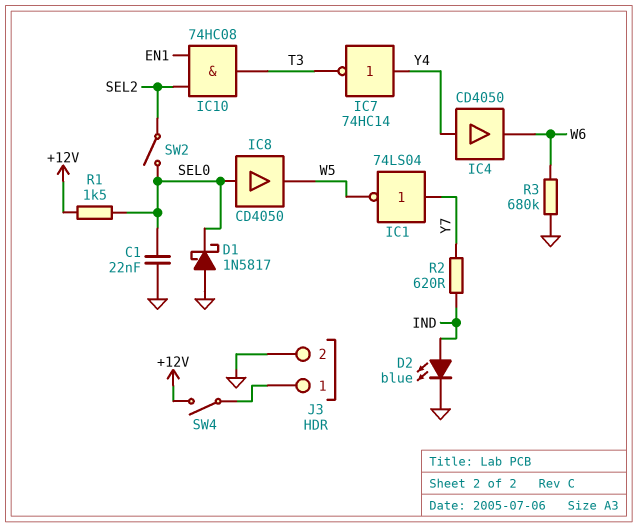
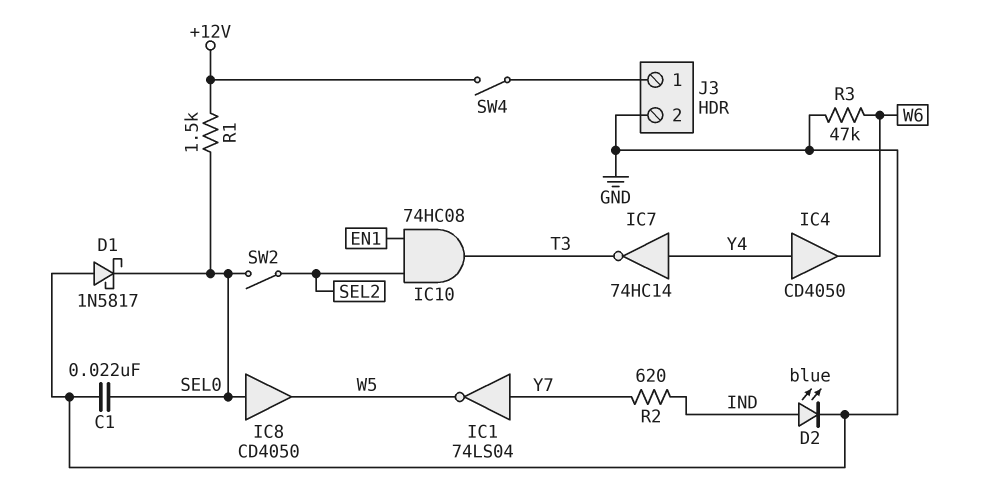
R3: 680k (GND, W6) -> 47k (GND, W6)

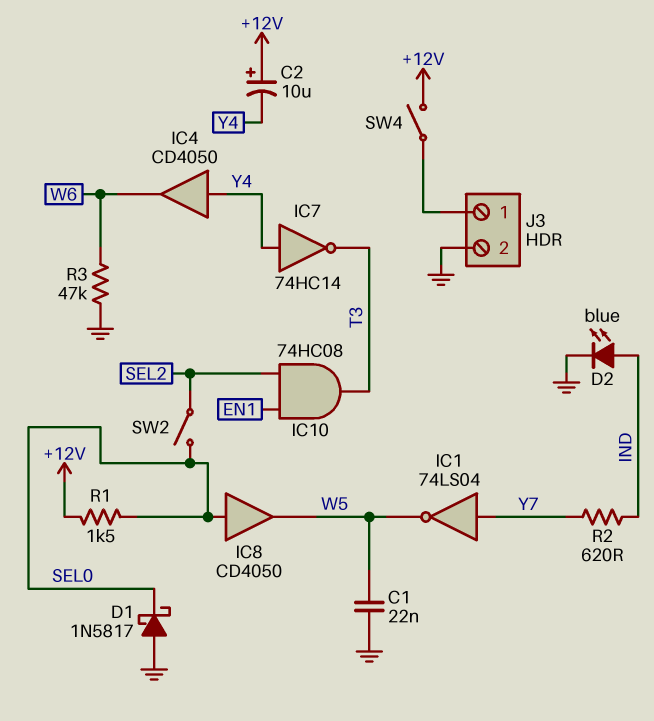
C1: 22nF (GND, SEL0) -> 22nF (GND, W5)
C2: none -> 10uF (plus +12V, minus Y4)

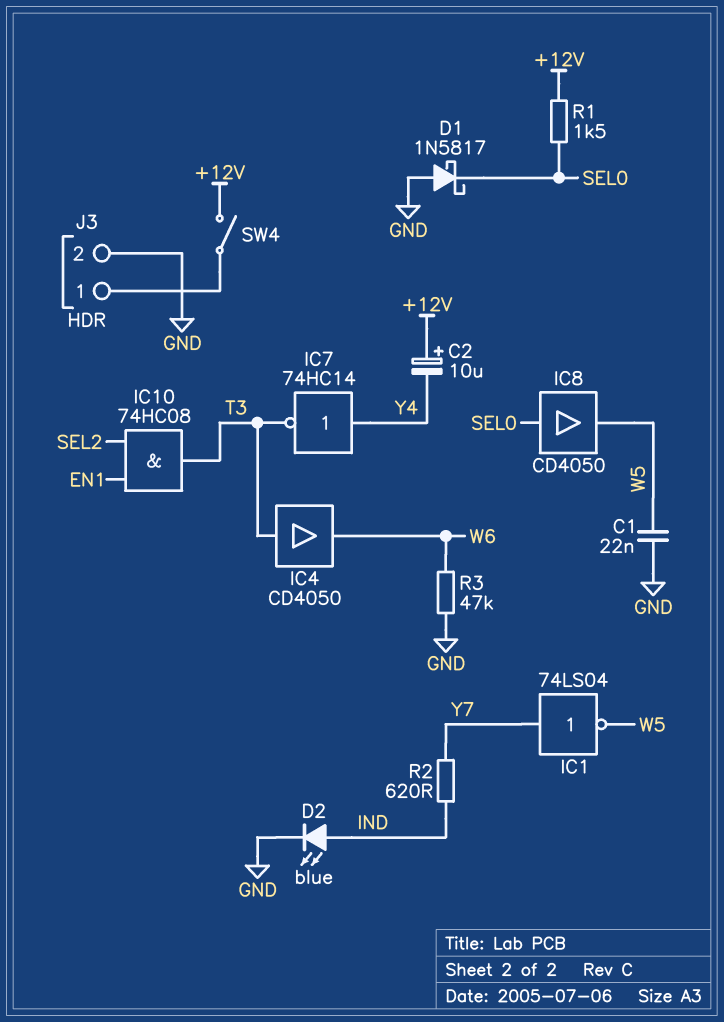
IC4: buffer CD4050 (in Y4, out W6) -> buffer CD4050 (in T3, out W6)
SW2: switch (SEL0, SEL2) -> none

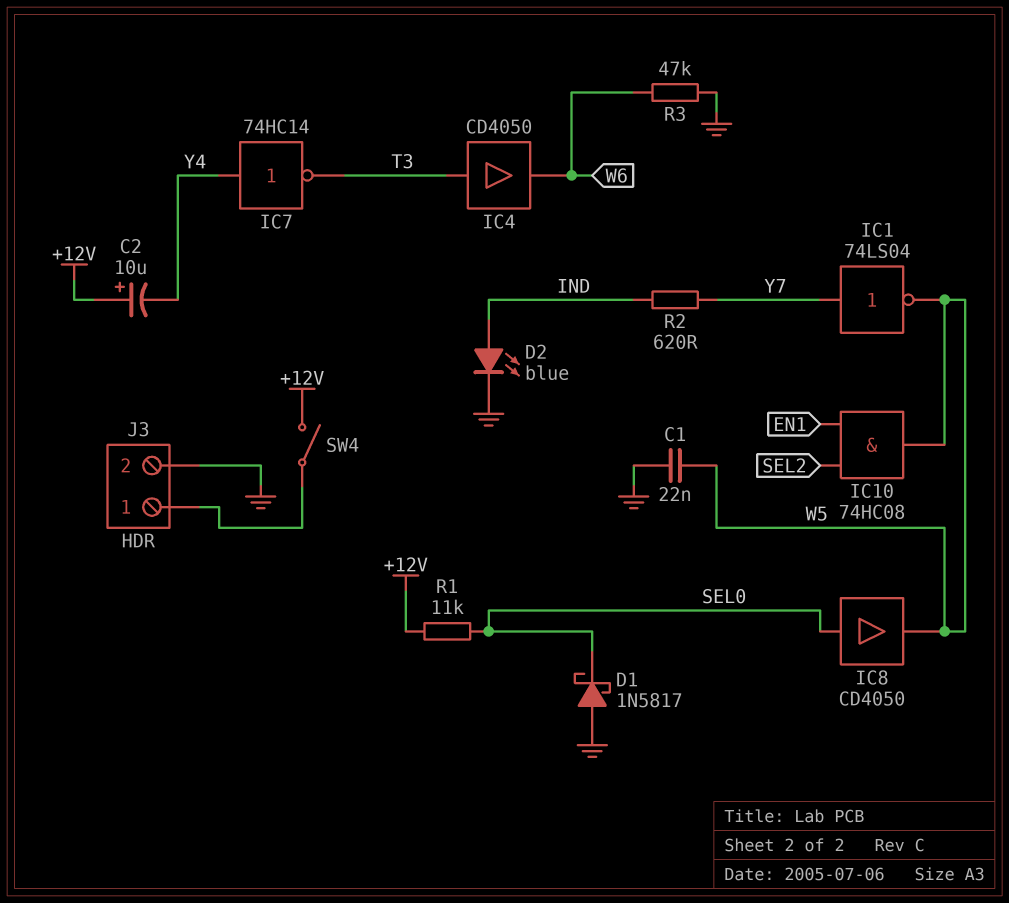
IC10: AND 74HC08 (in EN1, in SEL2, out T3) -> AND 74HC08 (in EN1, in SEL2, out W5)
R1: 1.5k (+12V, SEL0) -> 11k (+12V, SEL0)

